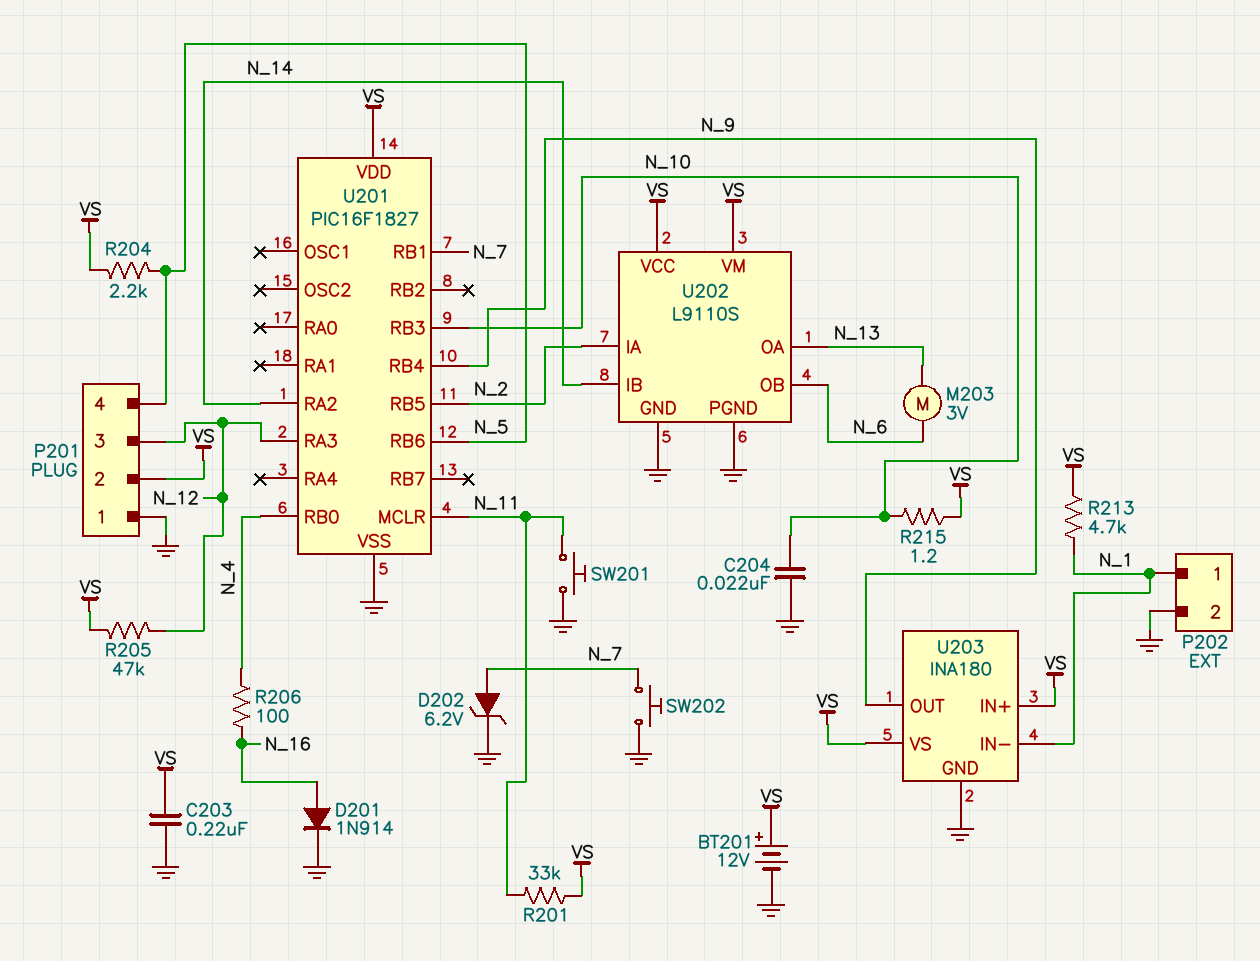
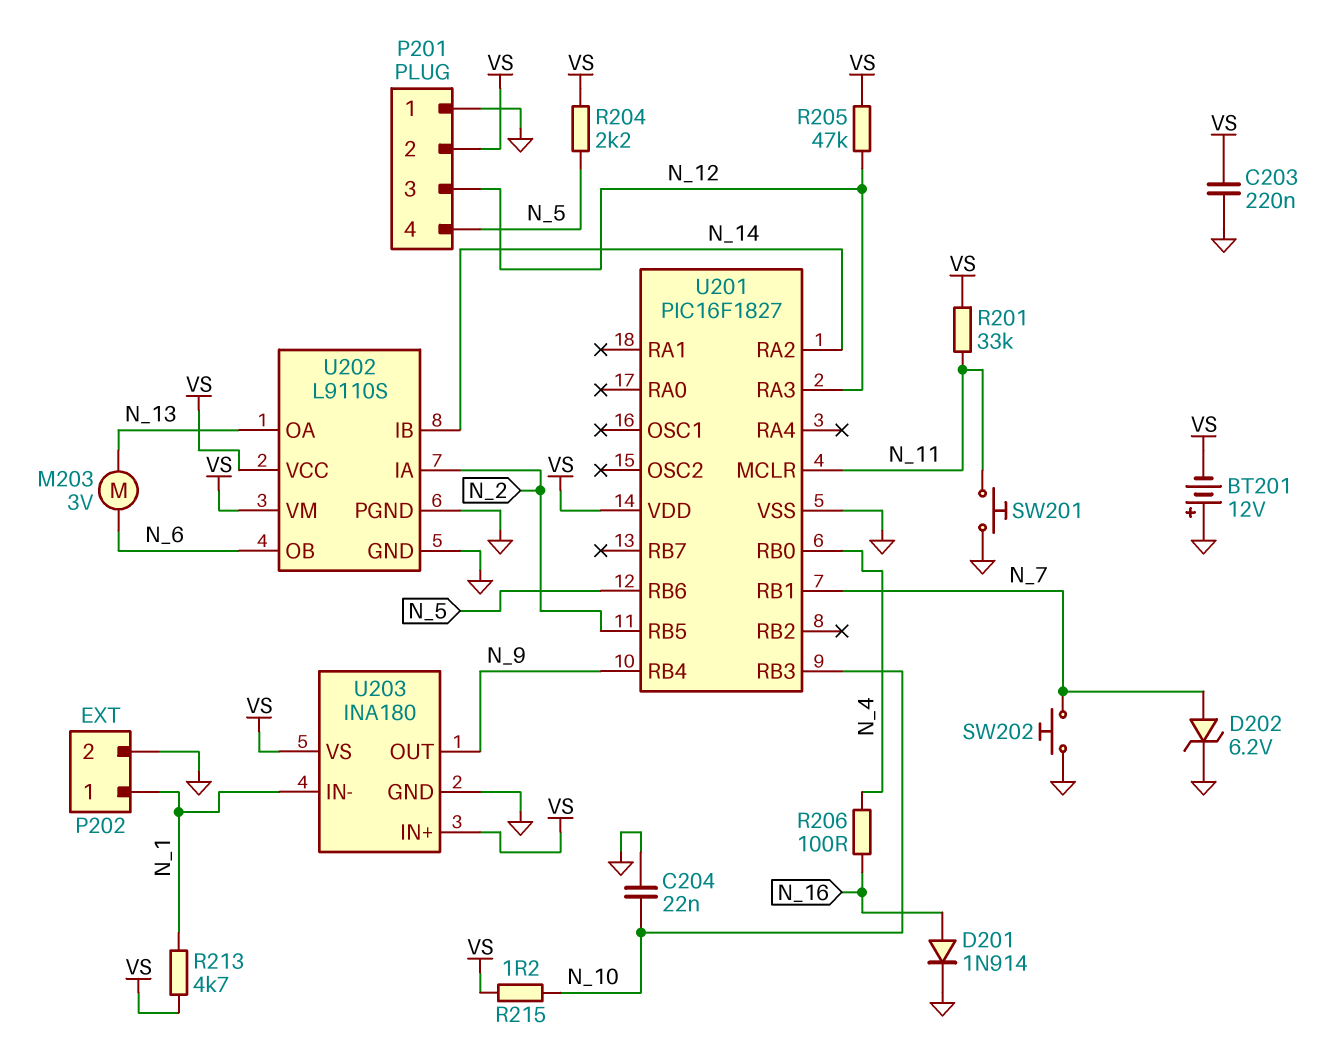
BT201: 12V (plus VS, minus GND) -> 12V (plus GND, minus VS)

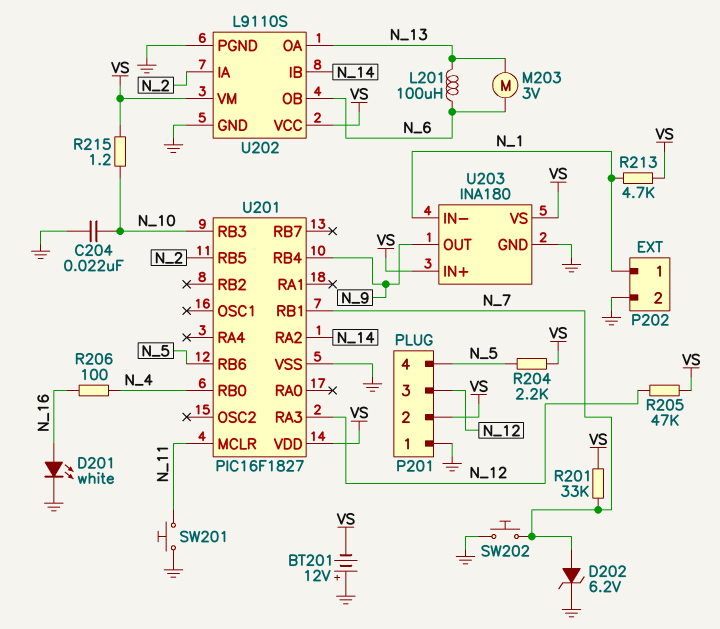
C203: 220nF (GND, VS) -> none
D201: diode 1N914 (A N_16, K GND) -> LED white (A N_16, K GND)
L201: none -> 100uH (N_6, N_13)
R201: 33k (N_11, VS) -> 33k (N_7, VS)

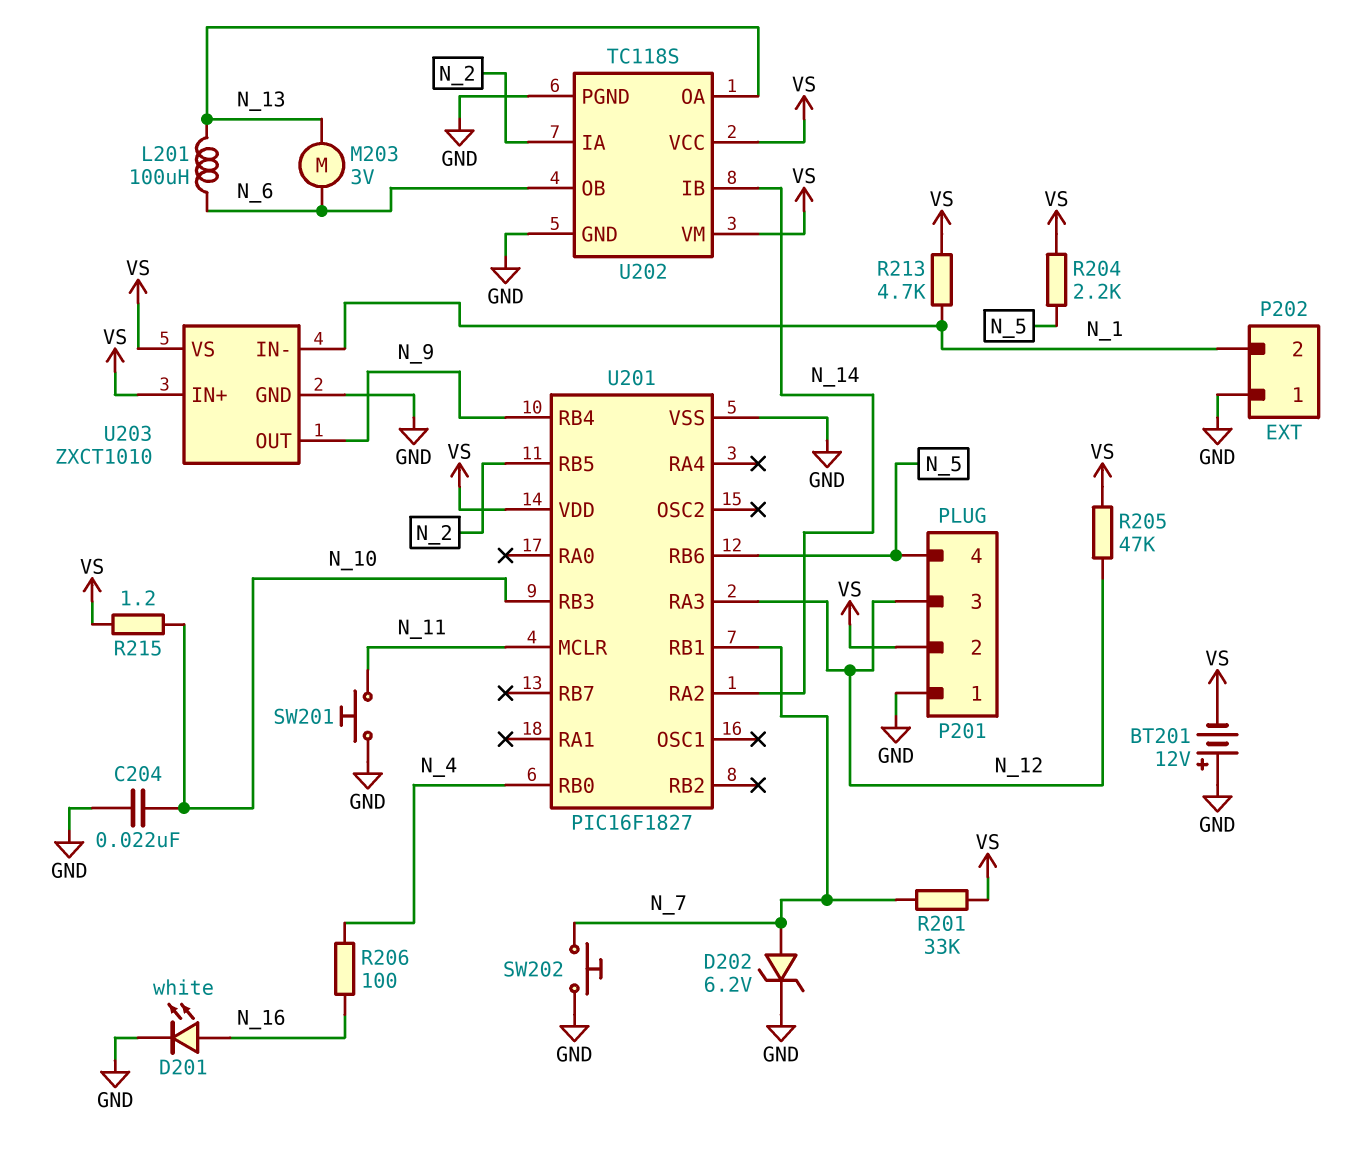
P202 pin 1: N_1 -> GND
P202 pin 2: GND -> N_1
U202: L9110S -> TC118S
U203: INA180 -> ZXCT1010

